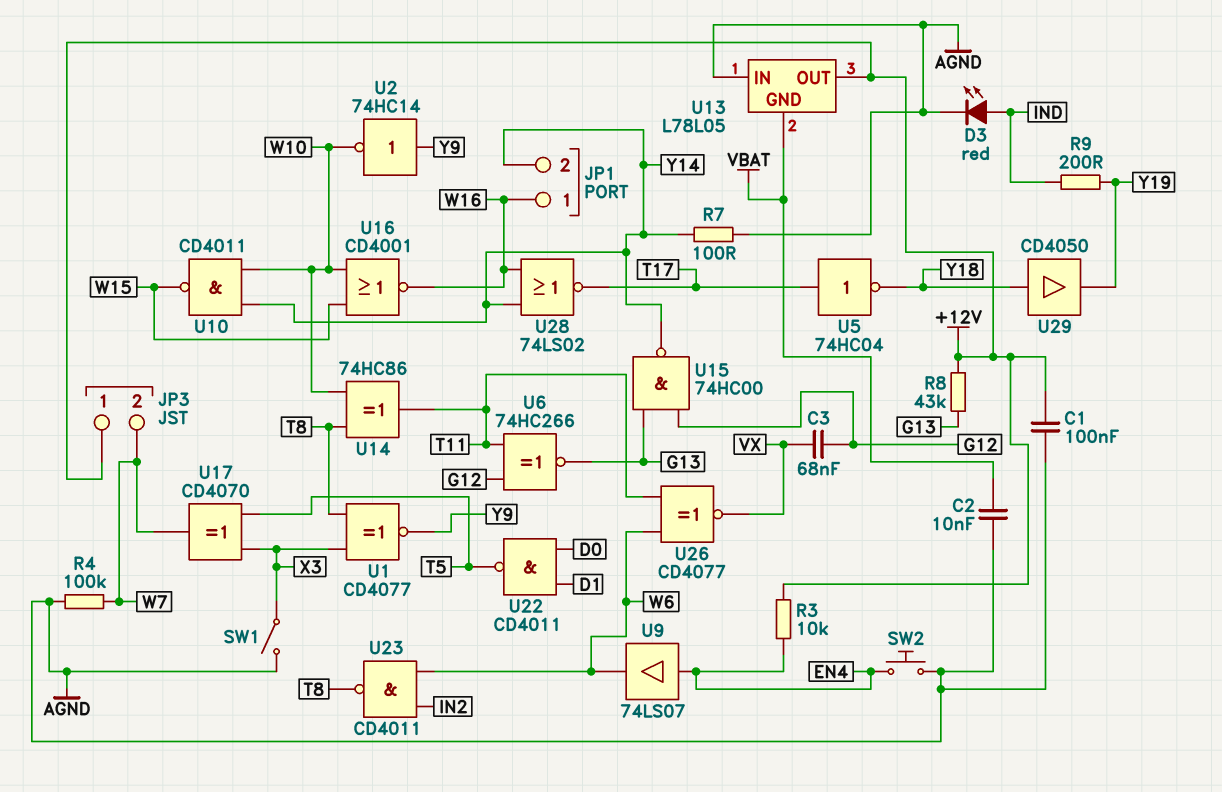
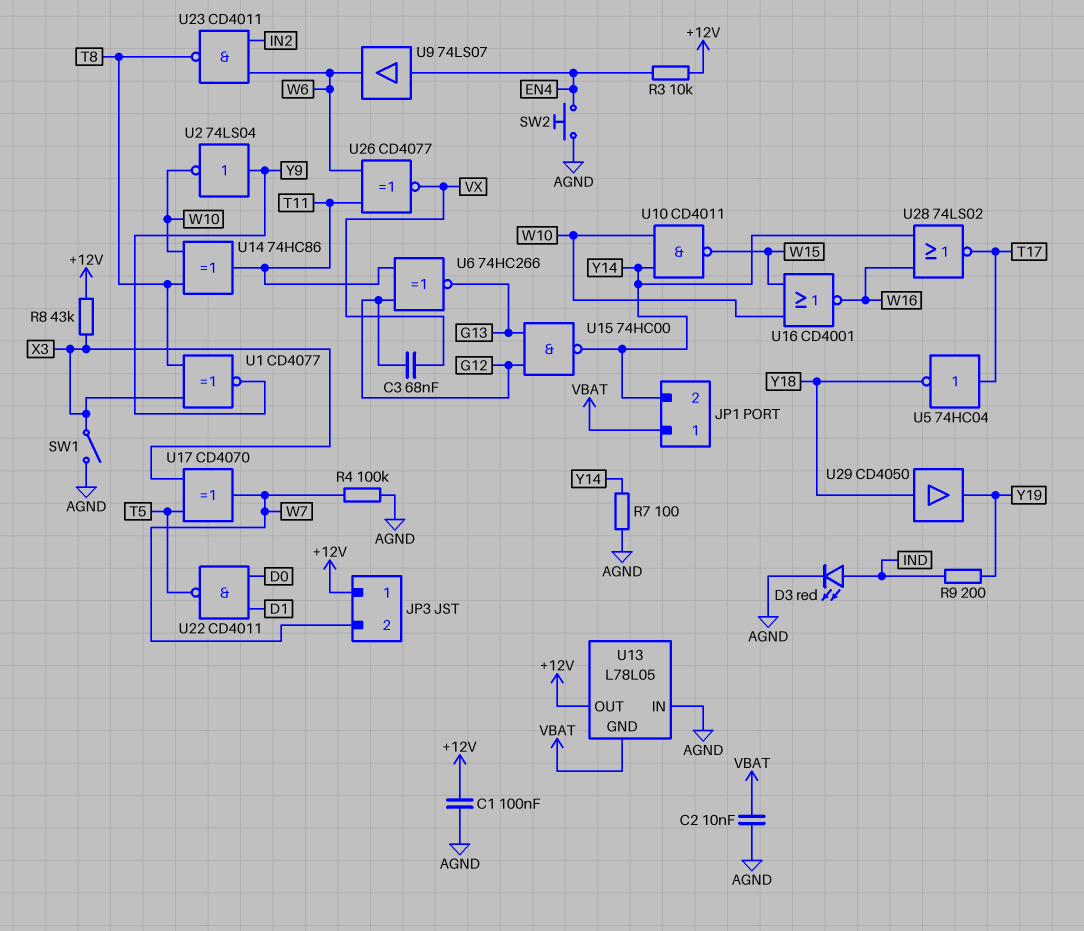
JP1 pin 1: W16 -> VBAT
R8: 43k (+12V, G13) -> 43k (+12V, X3)
U2: NOT 74HC14 (in Y9, out W10) -> NOT 74LS04 (in Y9, out W10)

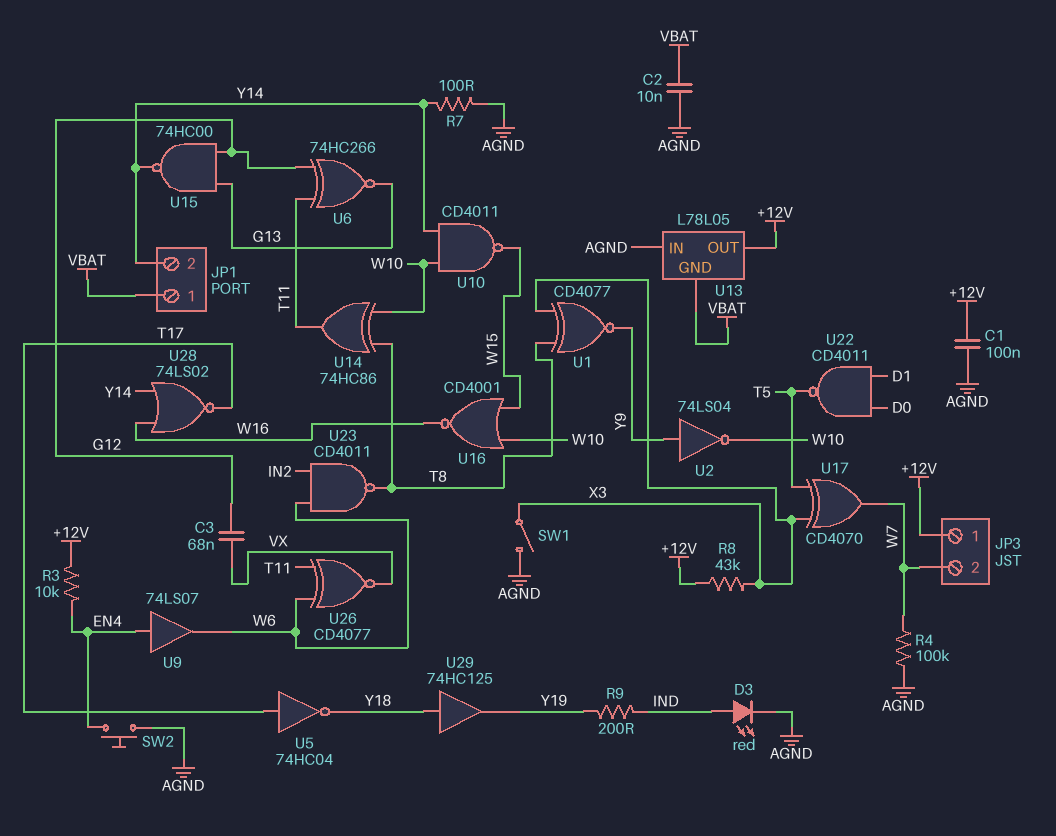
U29: buffer CD4050 (in Y18, out Y19) -> buffer 74HC125 (in Y18, out Y19)

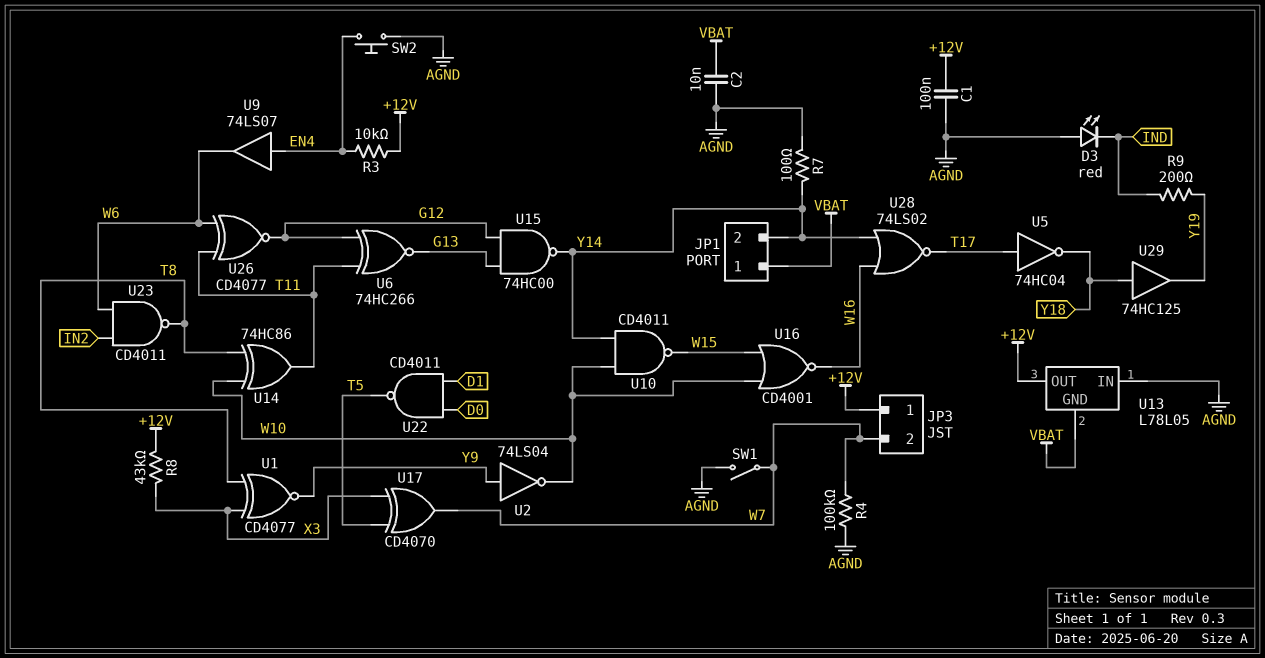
C3: 68nF (G12, VX) -> none
D3: LED red (A IND, K AGND) -> LED red (A AGND, K IND)
SW1: switch (AGND, X3) -> switch (AGND, W7)
U26: XNOR CD4077 (in T11, in W6, out VX) -> XNOR CD4077 (in T11, in W6, out G12)

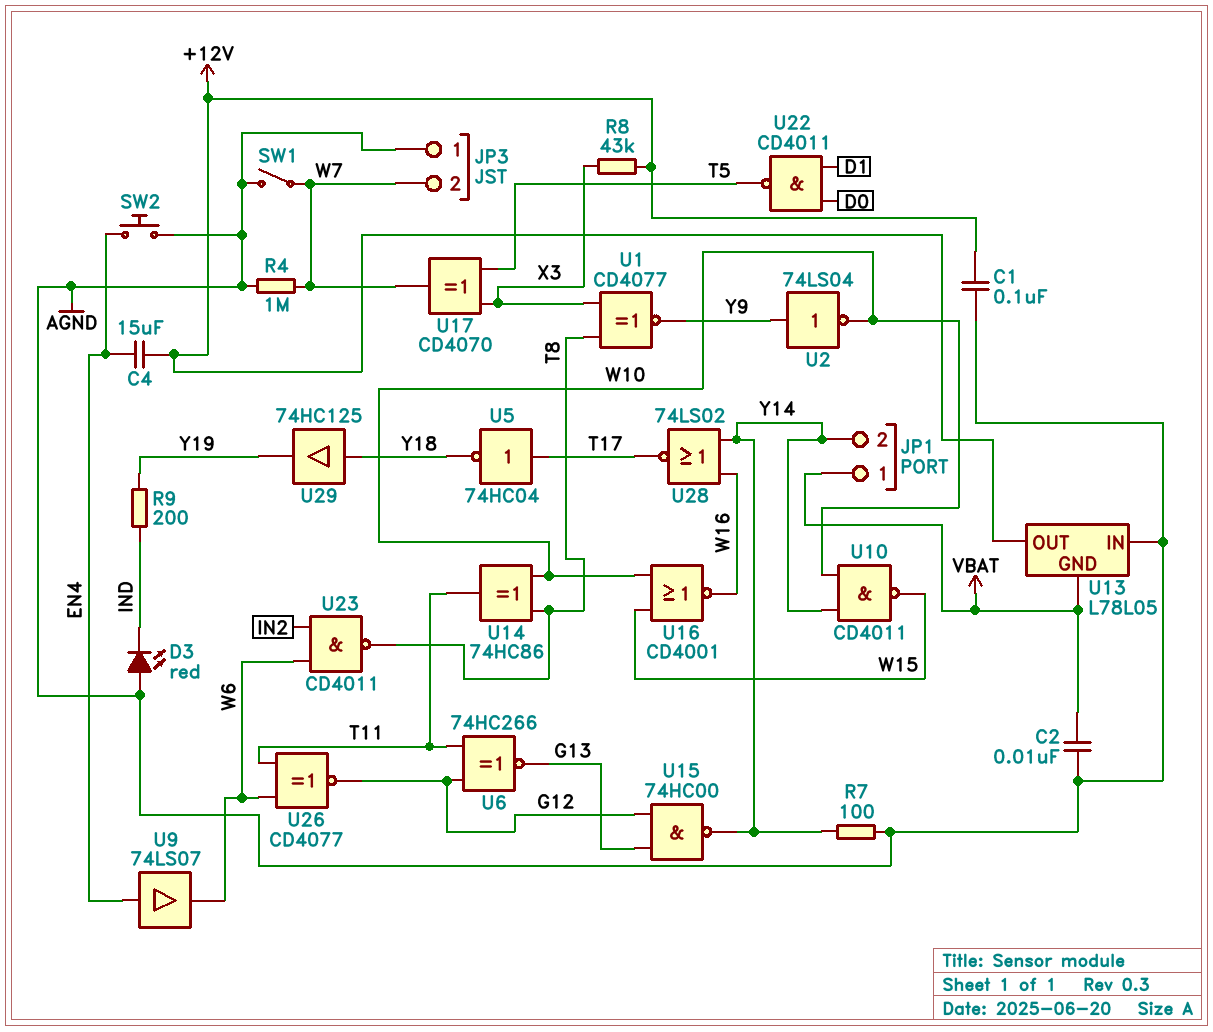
C4: none -> 15uF (+12V, EN4)
JP3 pin 1: +12V -> AGND
R3: 10k (+12V, EN4) -> none
R4: 100k (AGND, W7) -> 1M (AGND, W7)

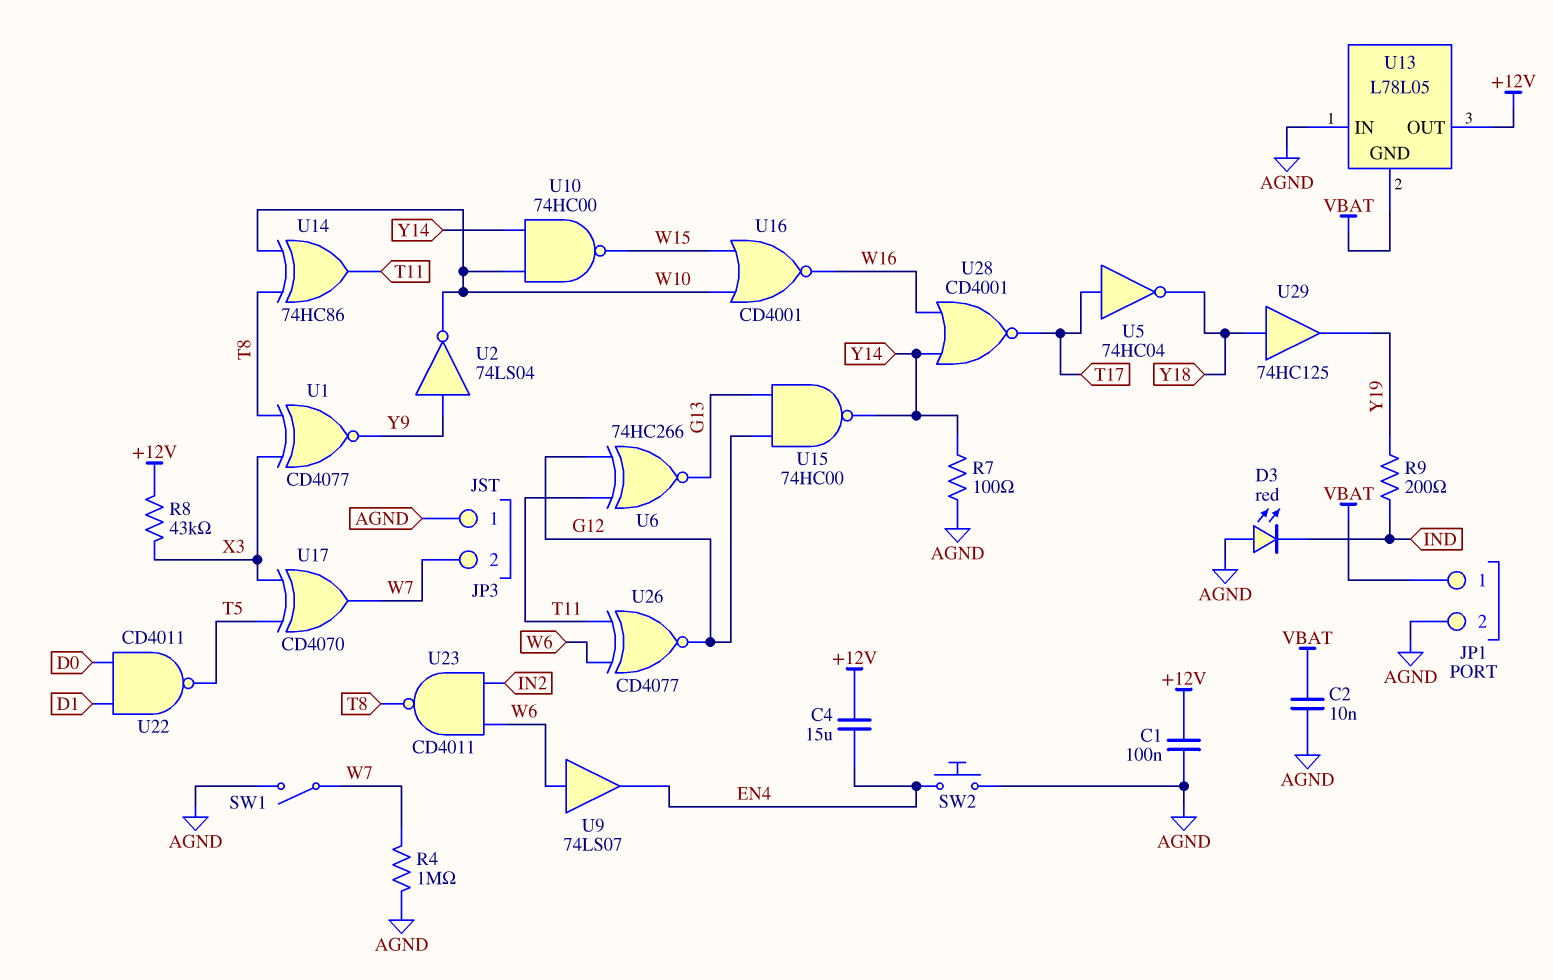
JP1 pin 2: Y14 -> AGND
U9: buffer 74LS07 (in EN4, out W6) -> buffer 74LS07 (in W6, out EN4)
U10: NAND CD4011 (in W10, in Y14, out W15) -> NAND 74HC00 (in W10, in Y14, out W15)
U28: NOR 74LS02 (in W16, in Y14, out T17) -> NOR CD4001 (in W16, in Y14, out T17)

